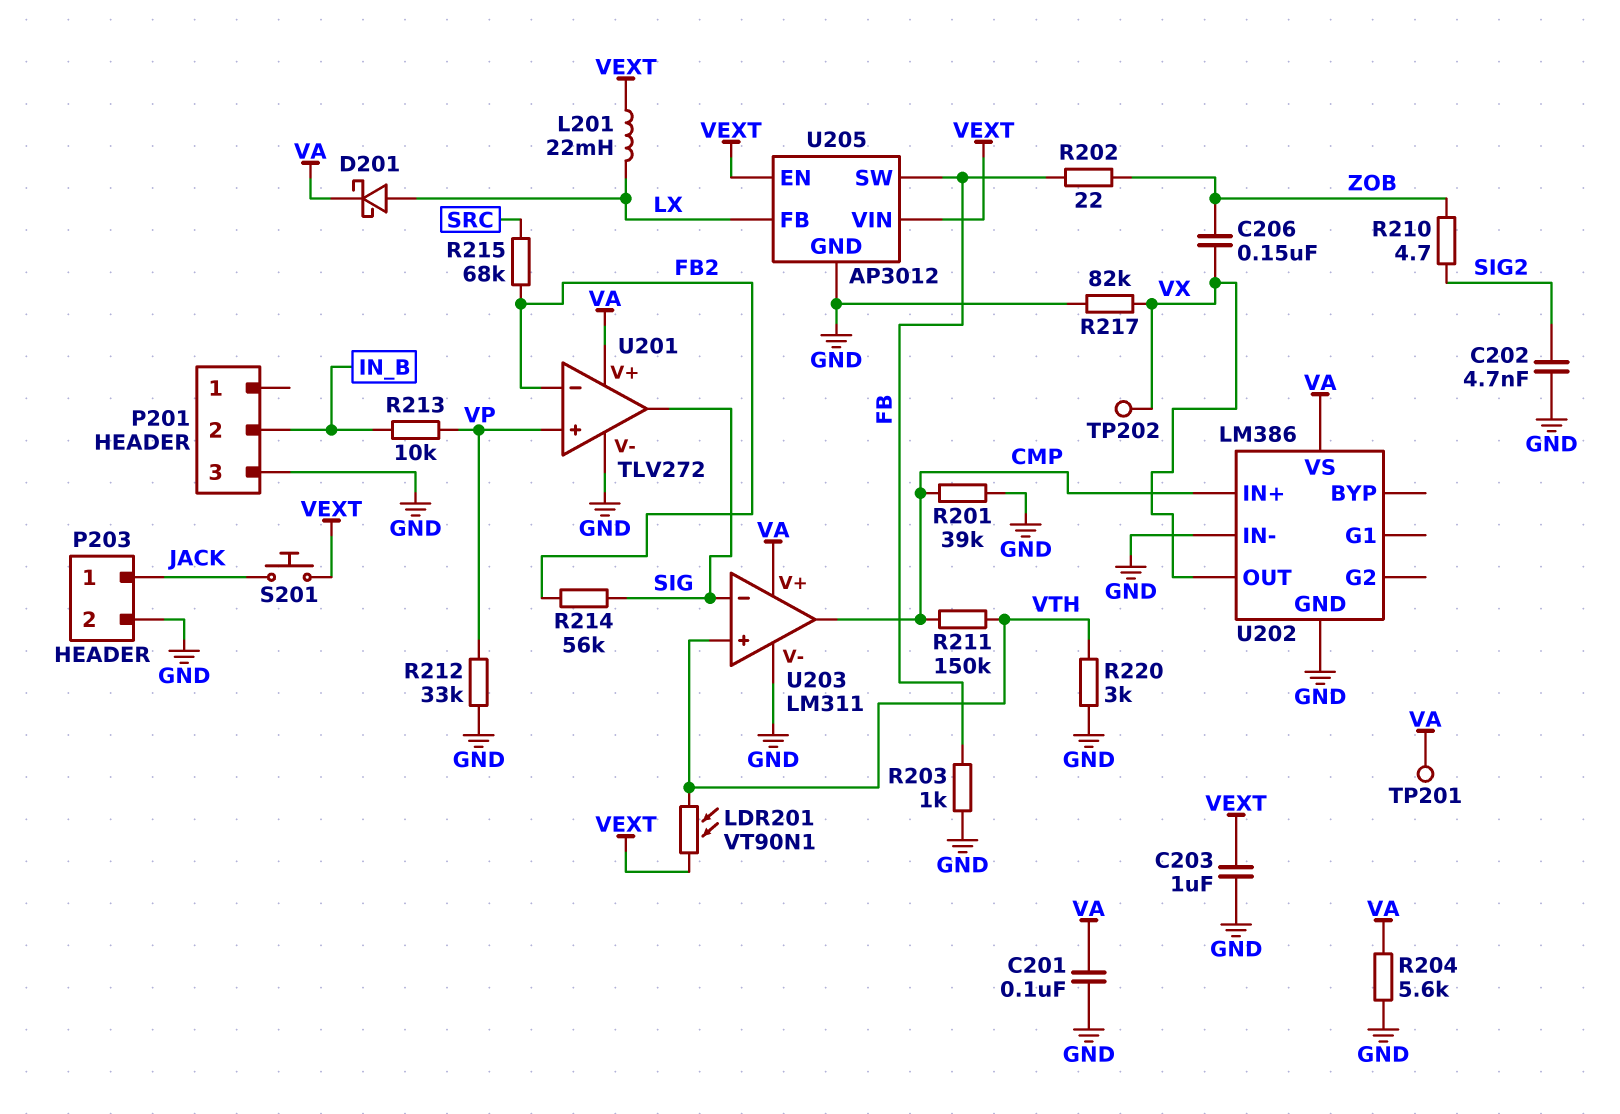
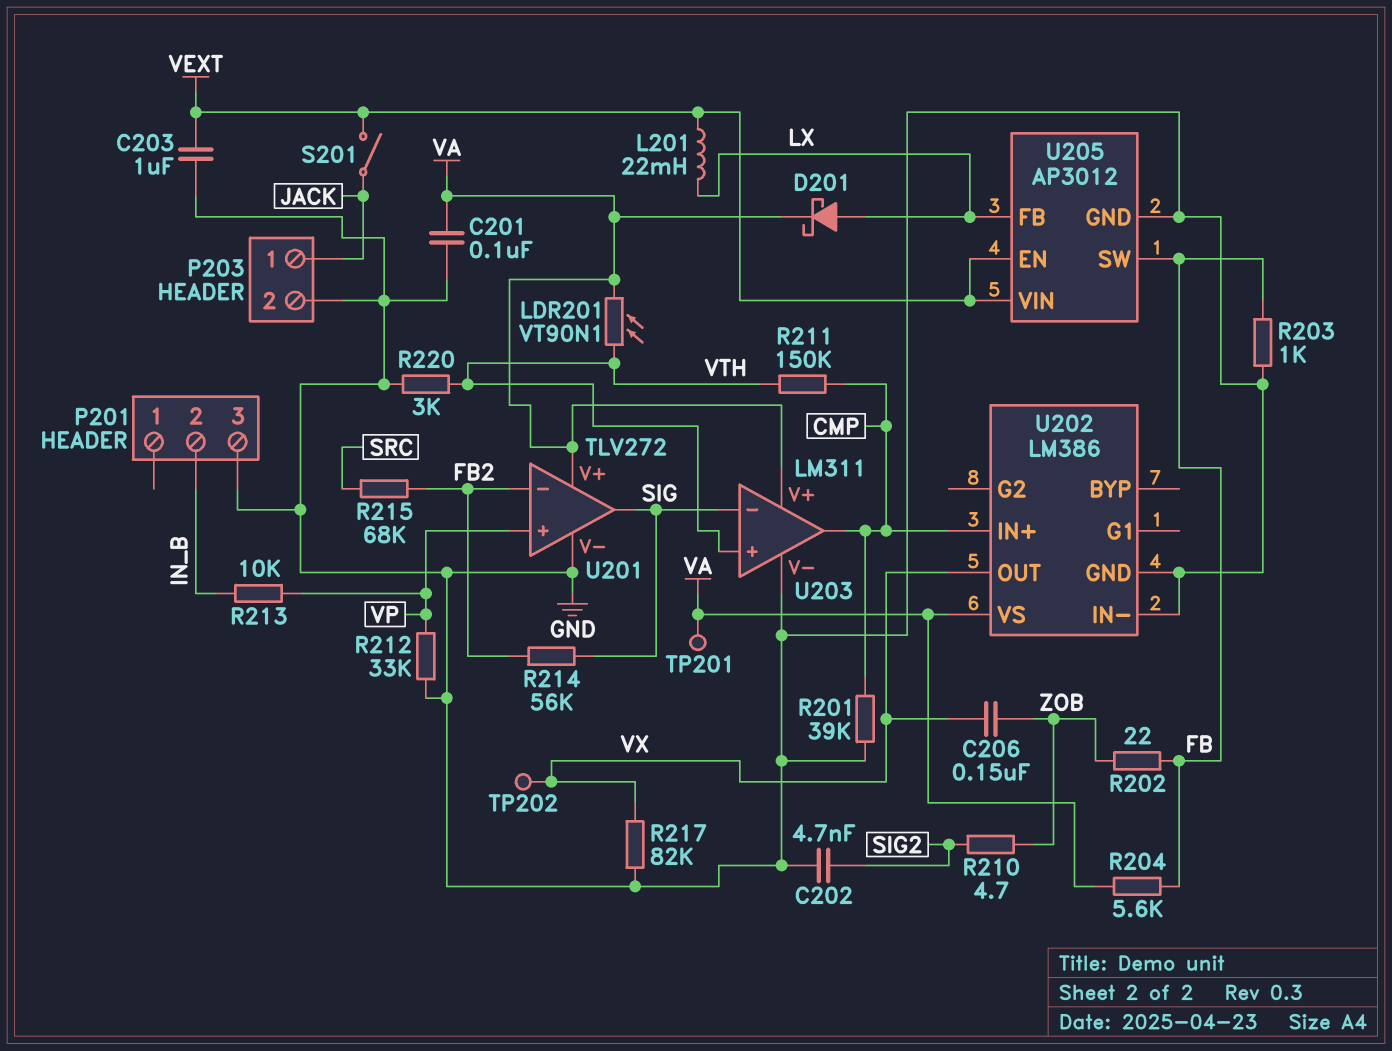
LDR201: VT90N1 (VEXT, VTH) -> VT90N1 (VA, VTH)
R204: 5.6k (GND, VA) -> 5.6k (FB, VA)
S201: button (JACK, VEXT) -> switch (JACK, VEXT)

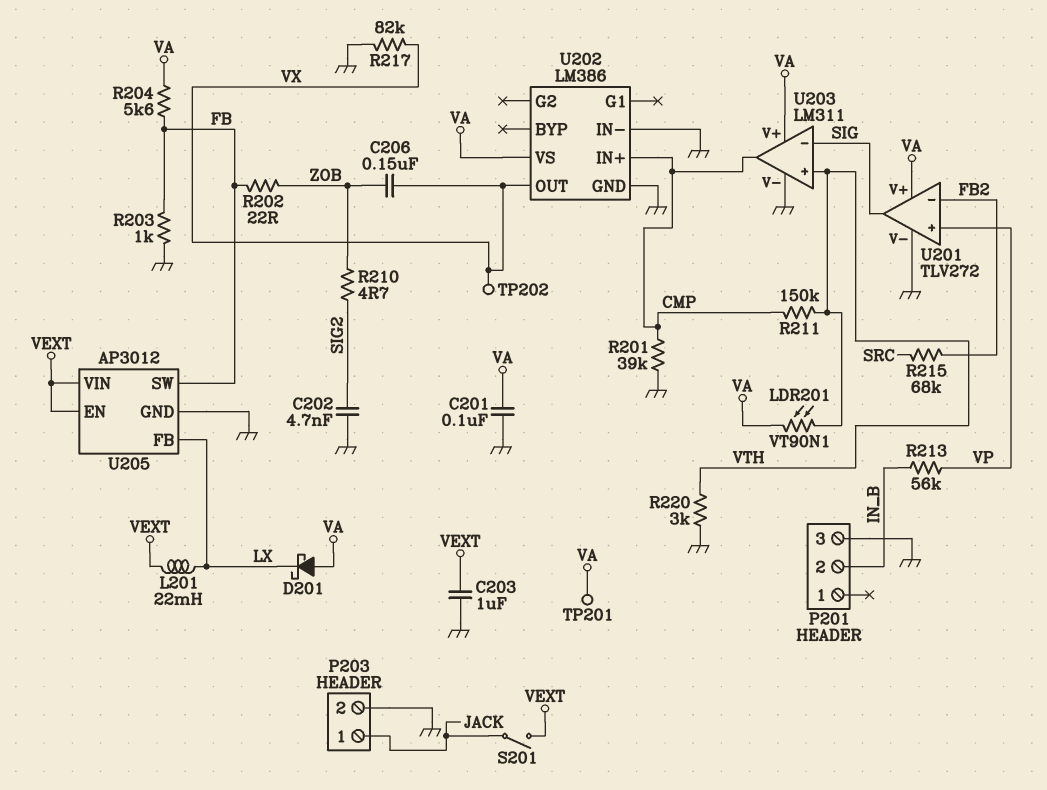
D201: schottky (A LX, K VA) -> schottky (A VA, K LX)
R212: 33k (GND, VP) -> none
R213: 10k (IN_B, VP) -> 56k (IN_B, VP)
R214: 56k (FB2, SIG) -> none

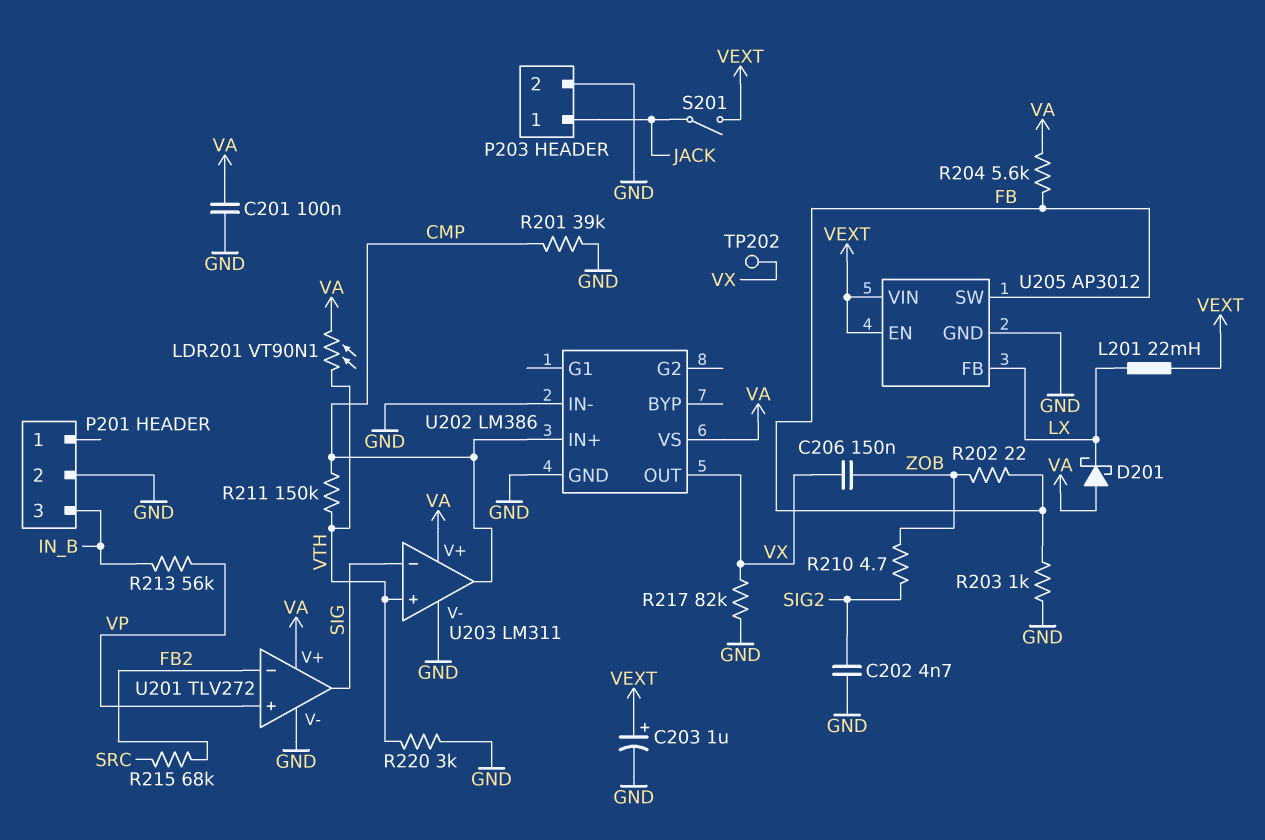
C203: 1uF (GND, VEXT) -> 1uF (plus VEXT, minus GND)
P201 pin 2: IN_B -> GND
P201 pin 3: GND -> IN_B
TP201: test point (VA) -> none

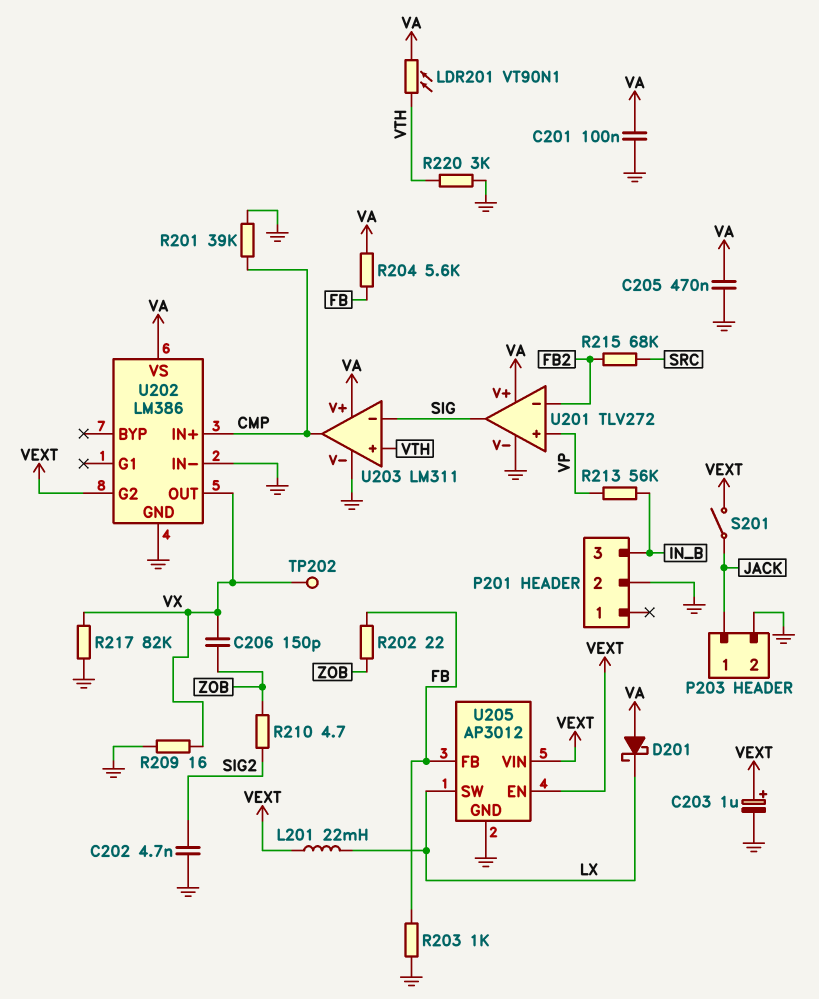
C205: none -> 470nF (GND, VA)
C206: 150nF (VX, ZOB) -> 150pF (VX, ZOB)
R209: none -> 16 (GND, VX)
R211: 150k (CMP, VTH) -> none
U202 pin G2: none -> VEXT
U205 pin FB: LX -> FB
U205 pin SW: FB -> LX

